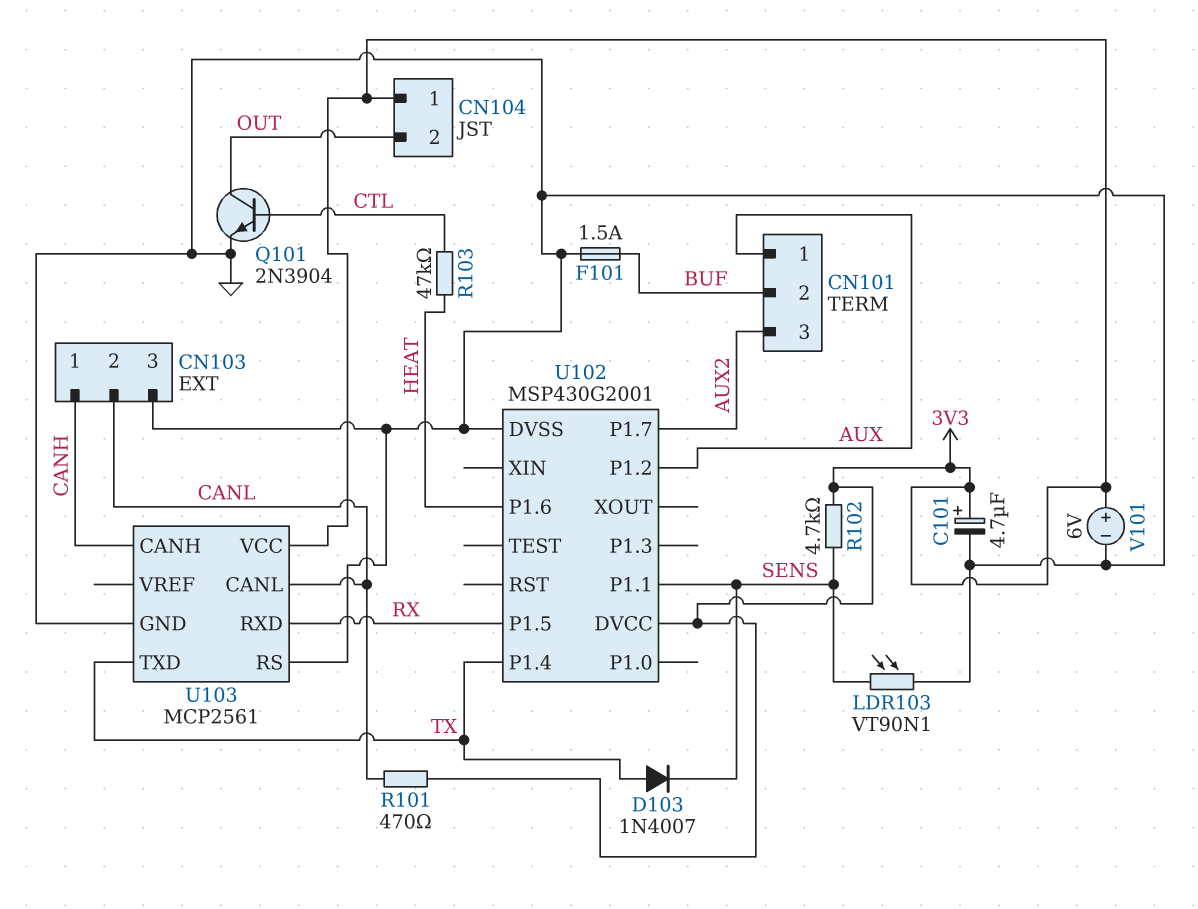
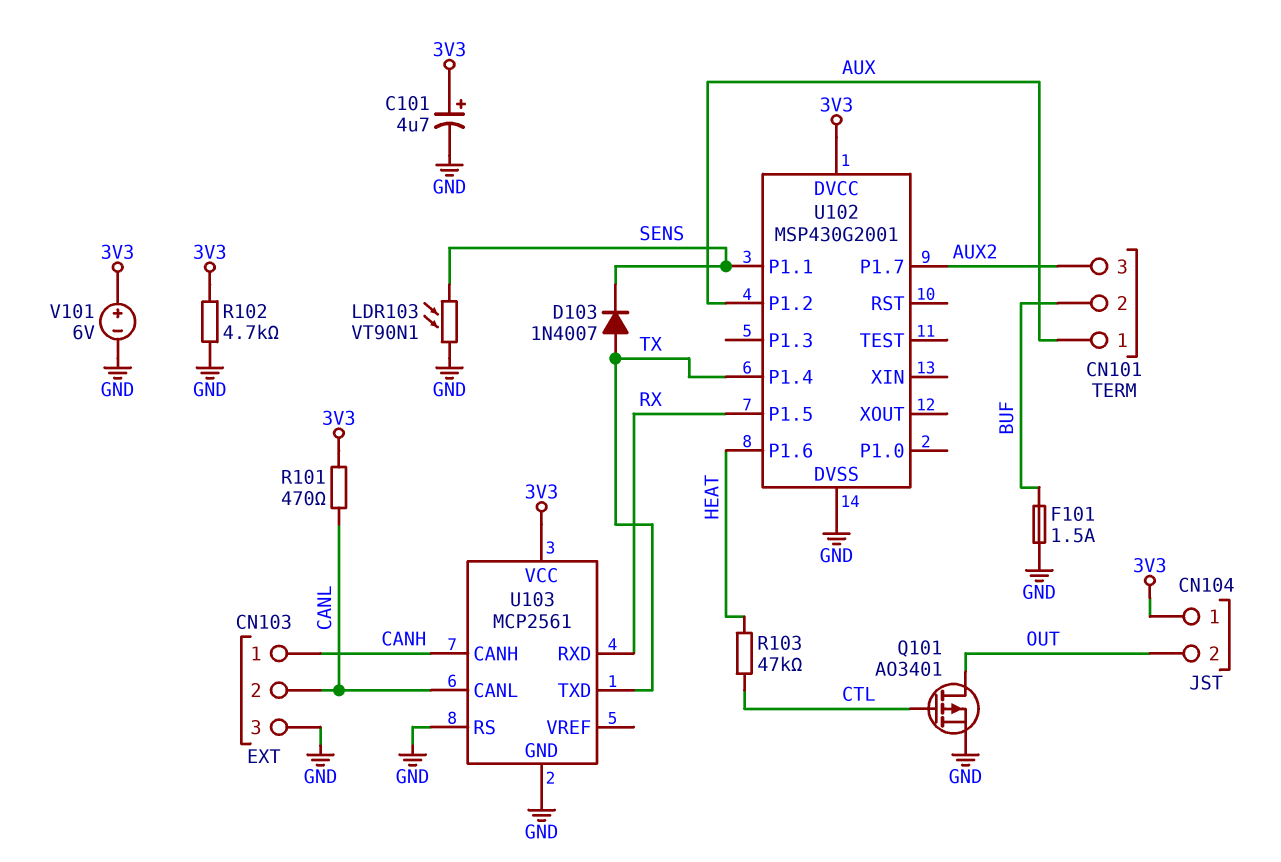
Q101: NPN 2N3904 (B CTL, C OUT, E GND) -> PMOS AO3401 (G CTL, D OUT, S GND)
R102: 4.7k (3V3, SENS) -> 4.7k (3V3, GND)

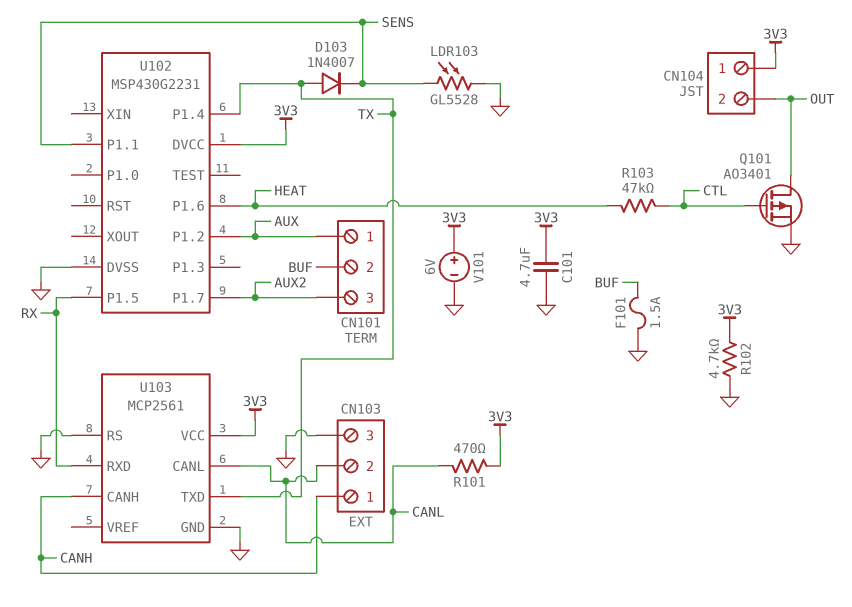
C101: 4.7uF (plus 3V3, minus GND) -> 4.7uF (3V3, GND)
LDR103: VT90N1 (GND, SENS) -> GL5528 (GND, SENS)
U102: MSP430G2001 -> MSP430G2231

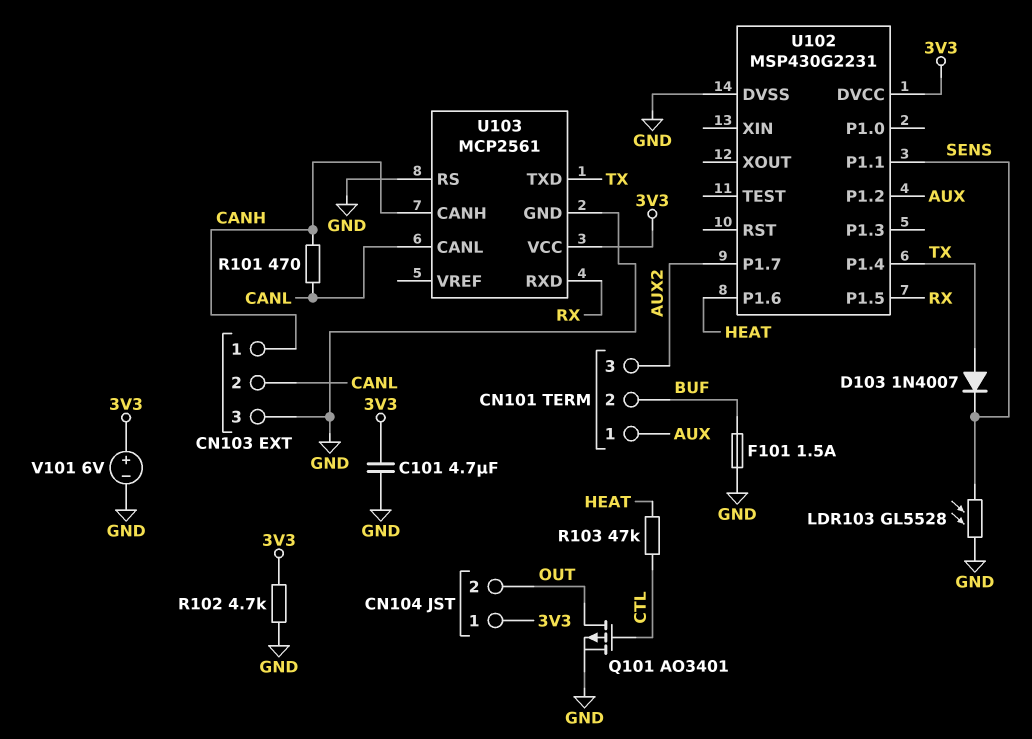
R101: 470 (3V3, CANL) -> 470 (CANH, CANL)

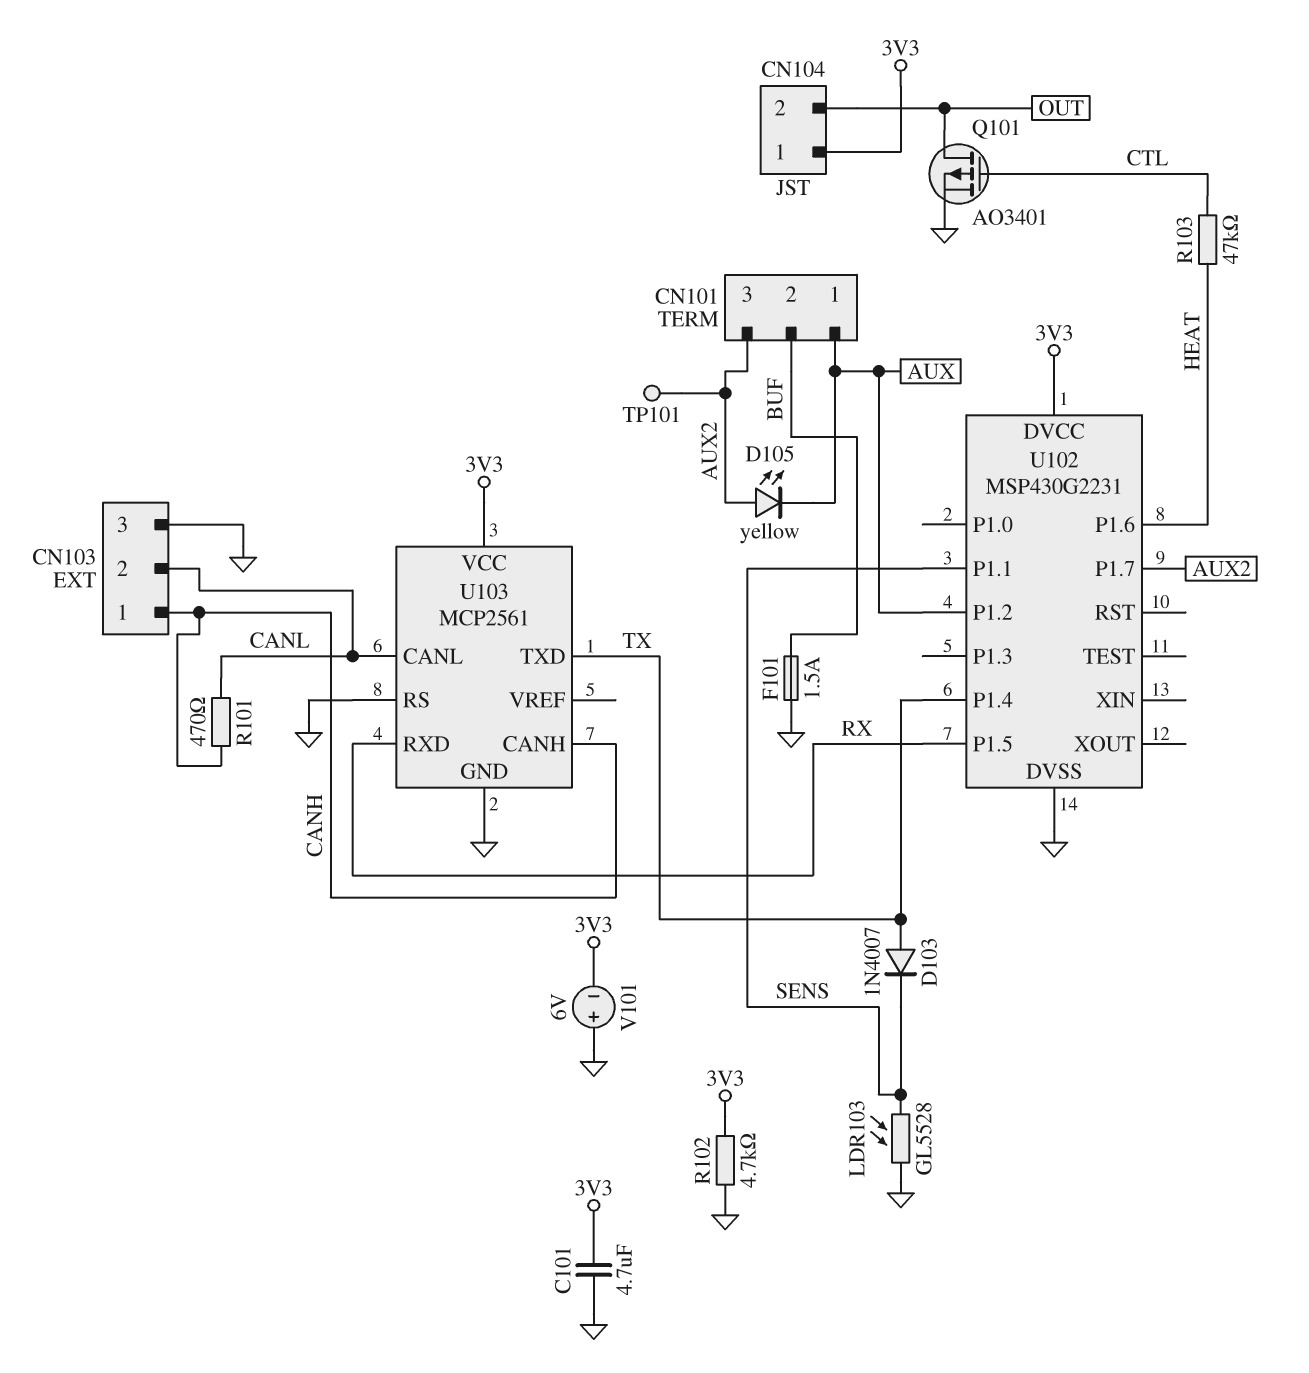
D105: none -> LED yellow (A AUX2, K AUX)
TP101: none -> test point (AUX2)
V101: 6V (plus 3V3, minus GND) -> 6V (plus GND, minus 3V3)

